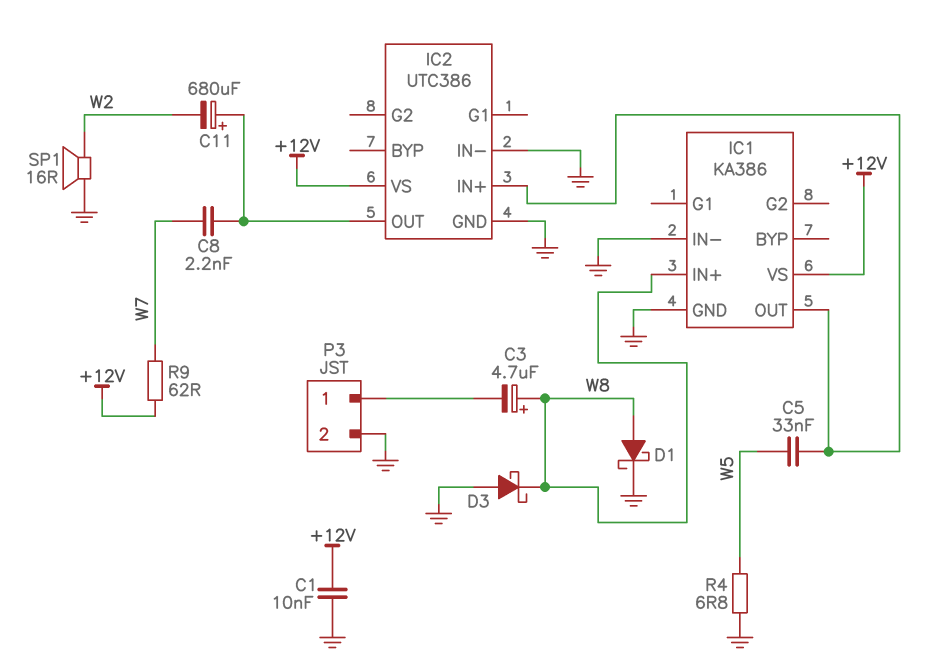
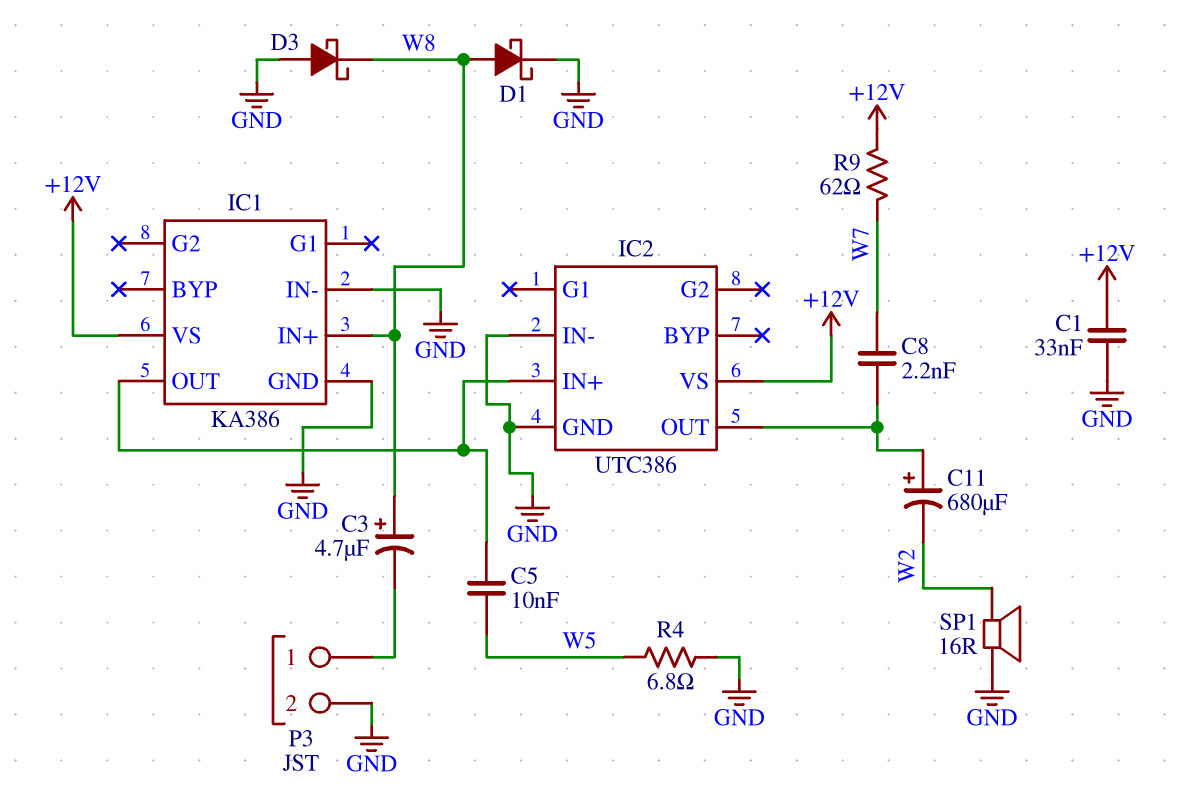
C1: 10nF (+12V, GND) -> 33nF (+12V, GND)
C5: 33nF (IC1/OUT, W5) -> 10nF (IC1/OUT, W5)

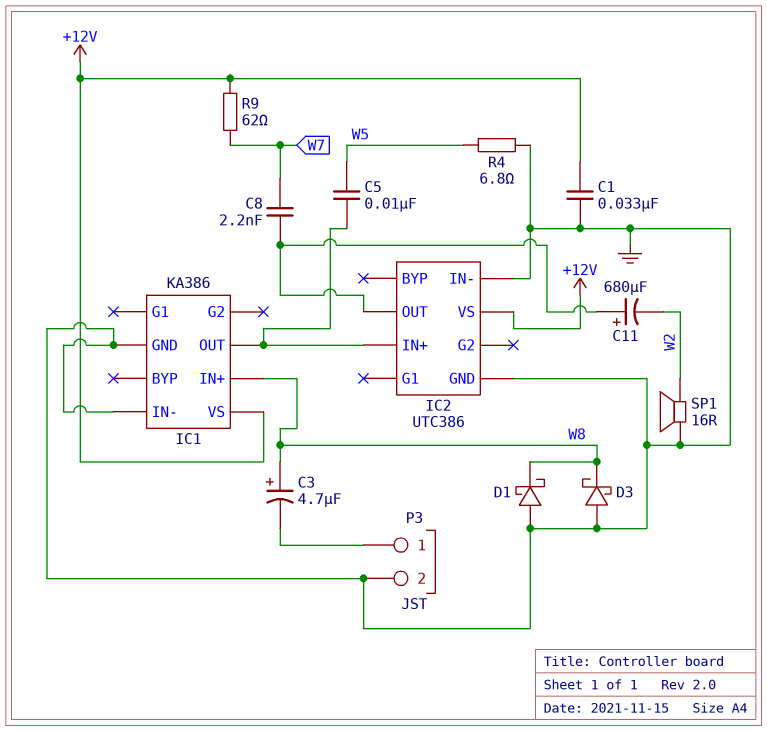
D1: schottky (A W8, K GND) -> schottky (A GND, K W8)

